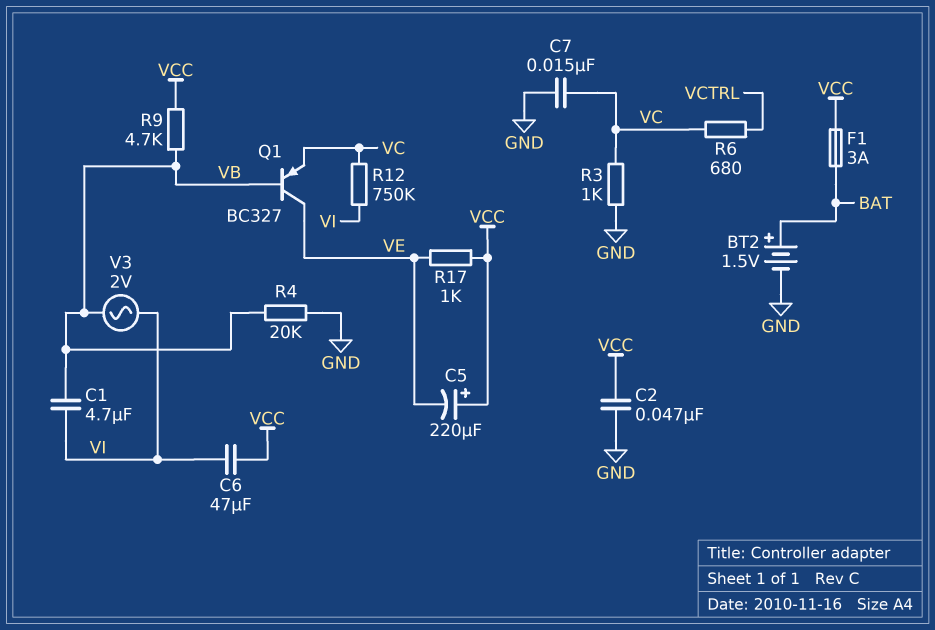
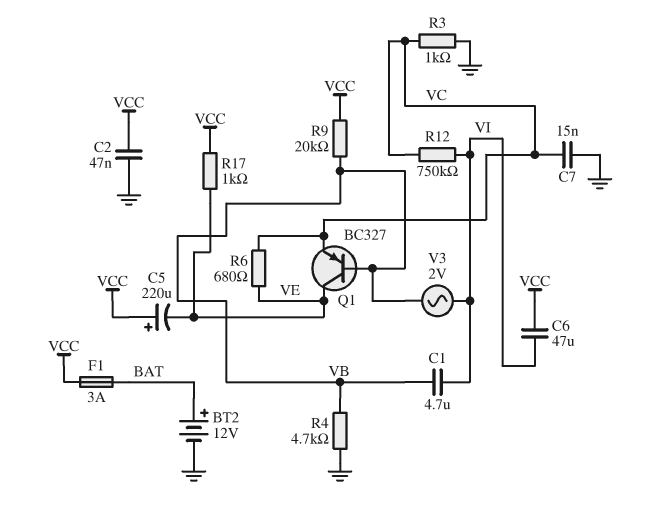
BT2: 1.5V (plus BAT, minus GND) -> 12V (plus BAT, minus GND)
R4: 20k (GND, VB) -> 4.7k (GND, VB)
R6: 680 (VC, VCTRL) -> 680 (VC, VE)
R9: 4.7k (VB, VCC) -> 20k (VB, VCC)

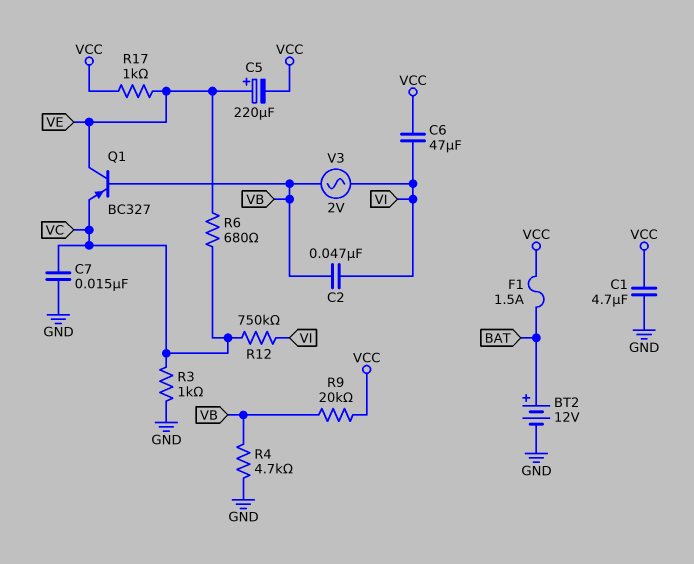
C1: 4.7uF (VB, VI) -> 4.7uF (GND, VCC)
C2: 47nF (GND, VCC) -> 47nF (VB, VI)
C5: 220uF (plus VCC, minus VE) -> 220uF (plus VE, minus VCC)
F1: 3A (BAT, VCC) -> 1.5A (BAT, VCC)

